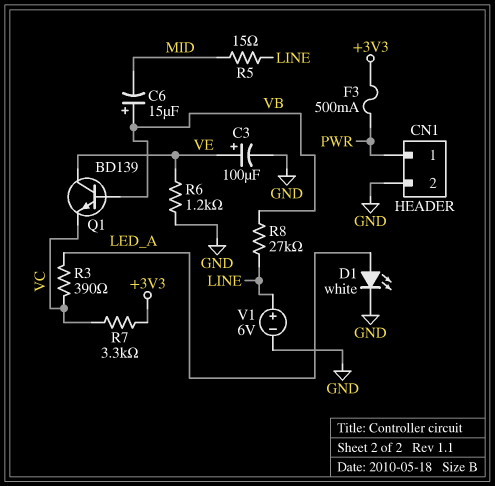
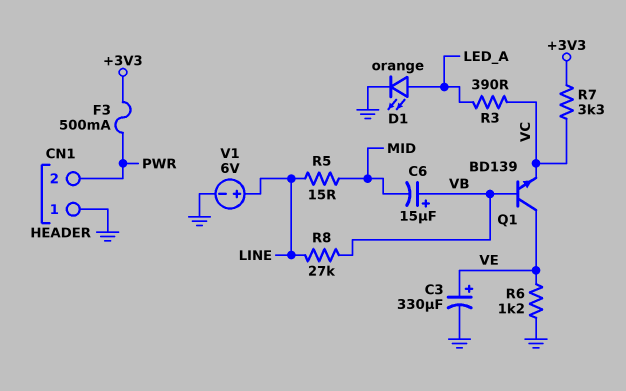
C3: 100uF (plus VE, minus GND) -> 330uF (plus VE, minus GND)
CN1 pin 1: PWR -> GND
CN1 pin 2: GND -> PWR
D1: LED white (A LED_A, K GND) -> LED orange (A LED_A, K GND)

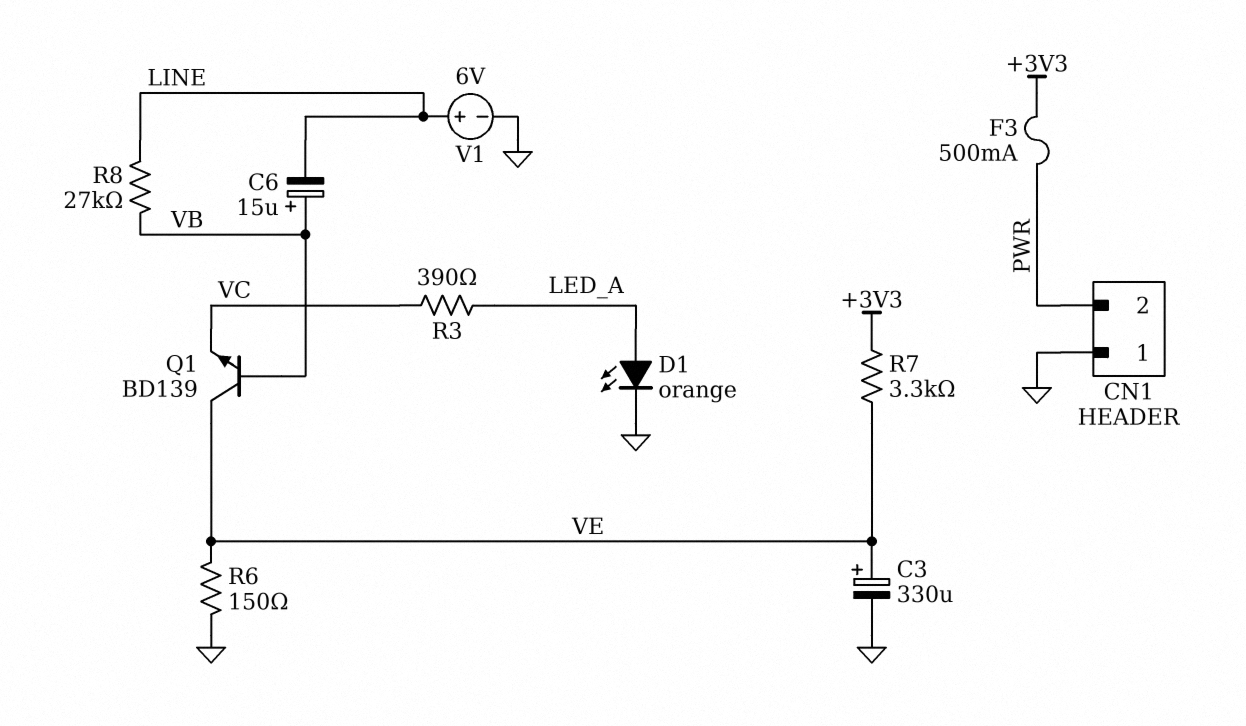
C6: 15uF (plus VB, minus MID) -> 15uF (plus VB, minus LINE)
R5: 15 (LINE, MID) -> none
R6: 1.2k (GND, VE) -> 150 (GND, VE)
R7: 3.3k (+3V3, VC) -> 3.3k (+3V3, VE)

